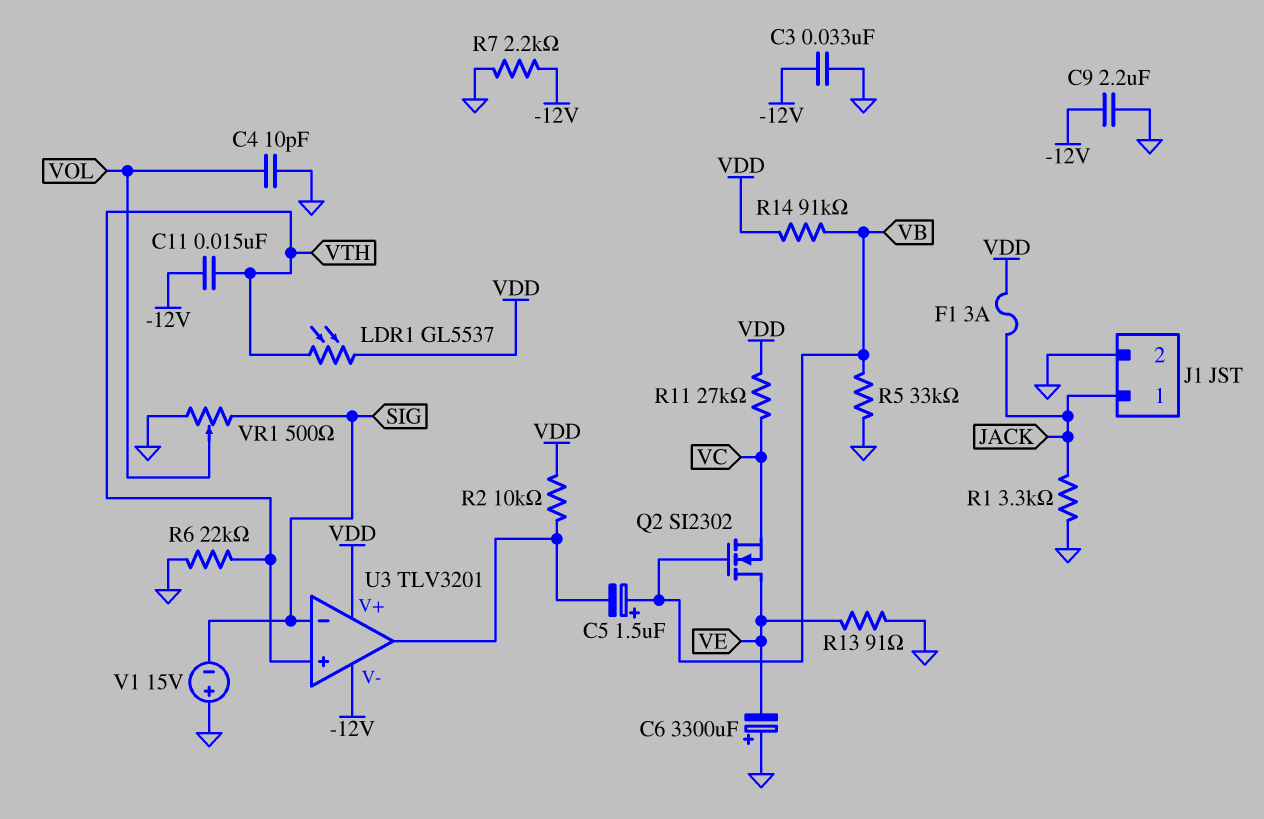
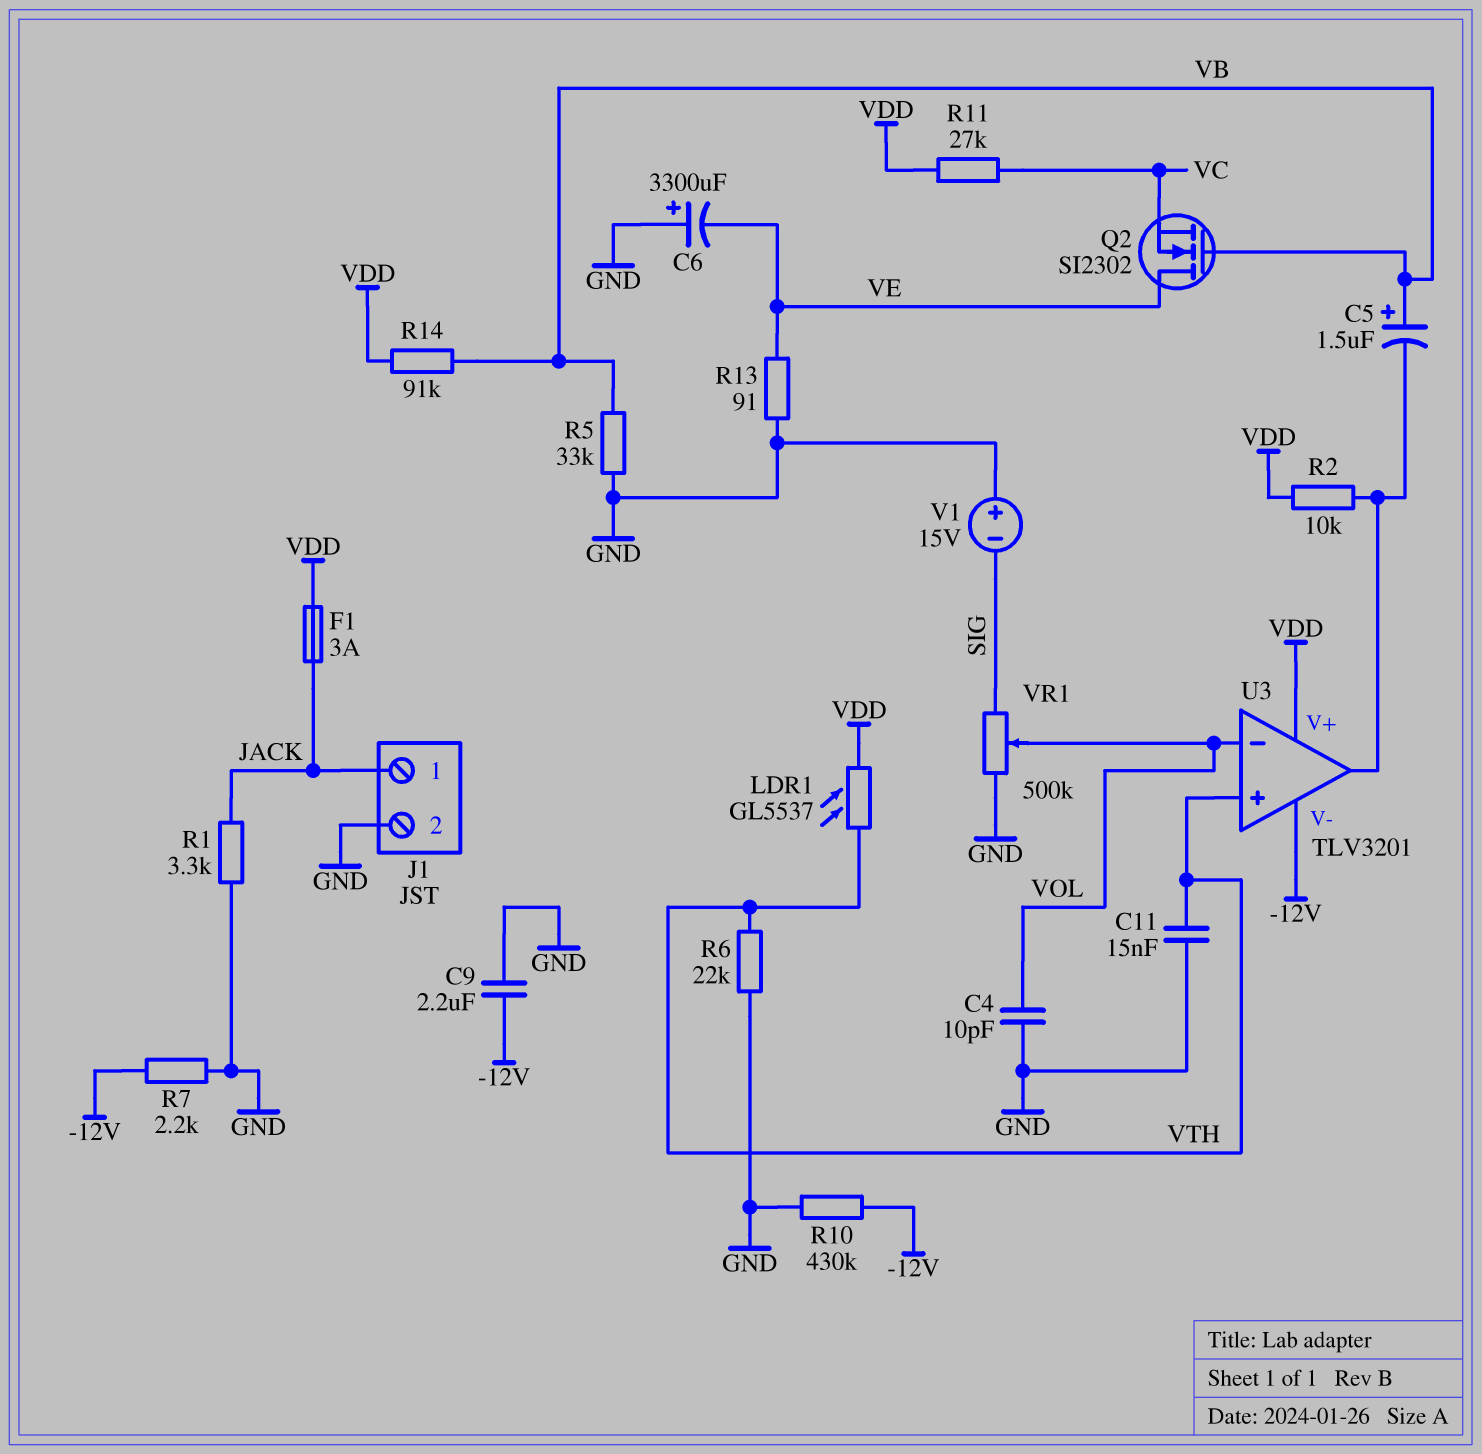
C3: 33nF (-12V, GND) -> none
C11: 15nF (-12V, VTH) -> 15nF (GND, VTH)
R10: none -> 430k (-12V, GND)
U3 pin in-: SIG -> VOL
VR1: 500 (GND, SIG, wiper VOL) -> 500k (GND, SIG, wiper VOL)

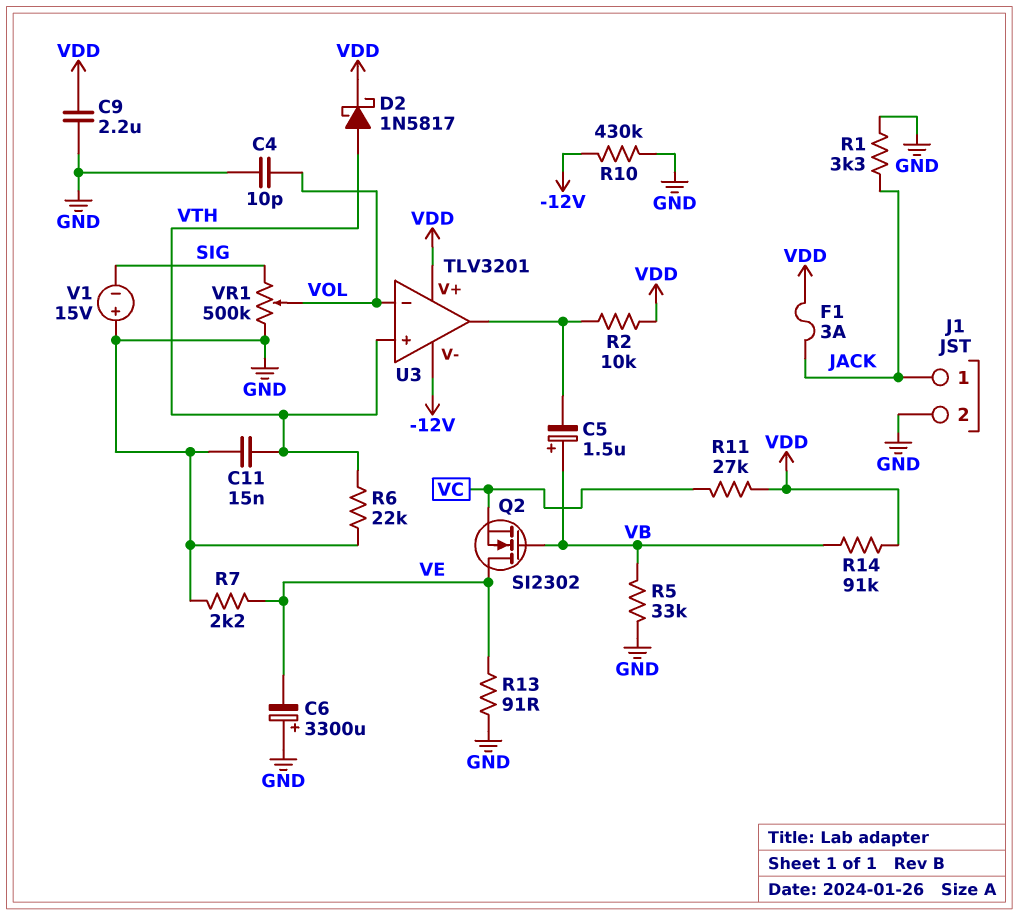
C9: 2.2uF (-12V, GND) -> 2.2uF (GND, VDD)
D2: none -> schottky 1N5817 (A VTH, K VDD)
LDR1: GL5537 (VDD, VTH) -> none
R7: 2.2k (-12V, GND) -> 2.2k (GND, VE)

